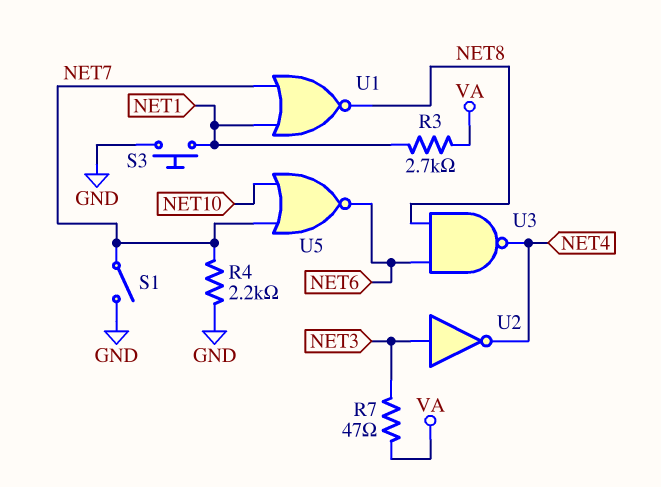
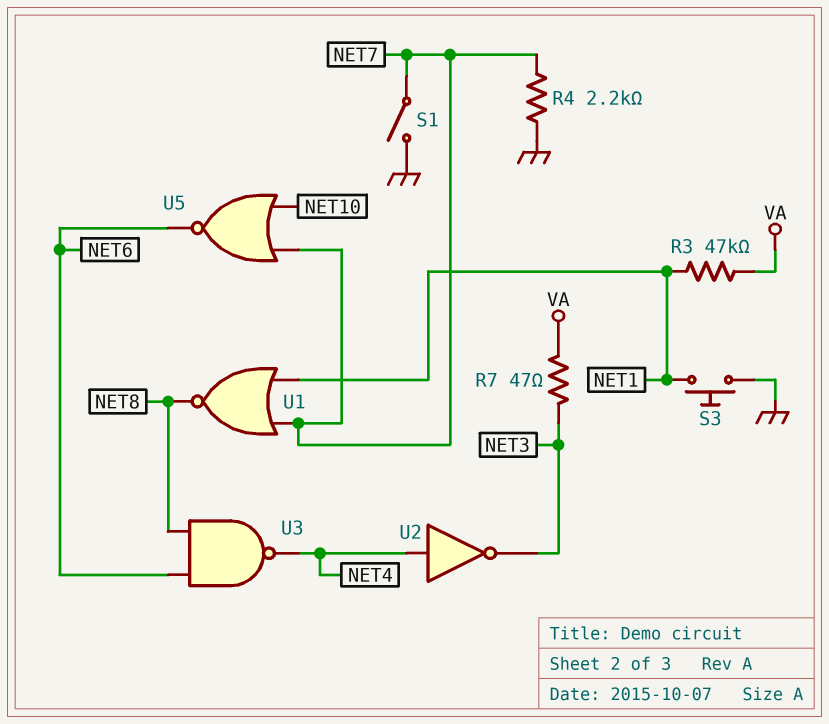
R3: 2.7k (NET1, VA) -> 47k (NET1, VA)
U2: NOT (in NET3, out NET4) -> NOT (in NET4, out NET3)

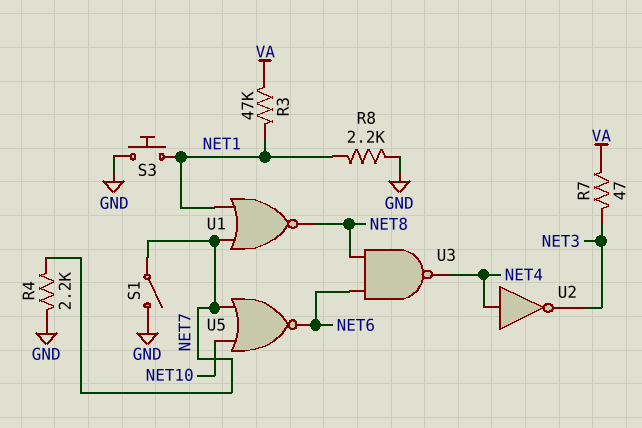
R8: none -> 2.2k (GND, NET1)

